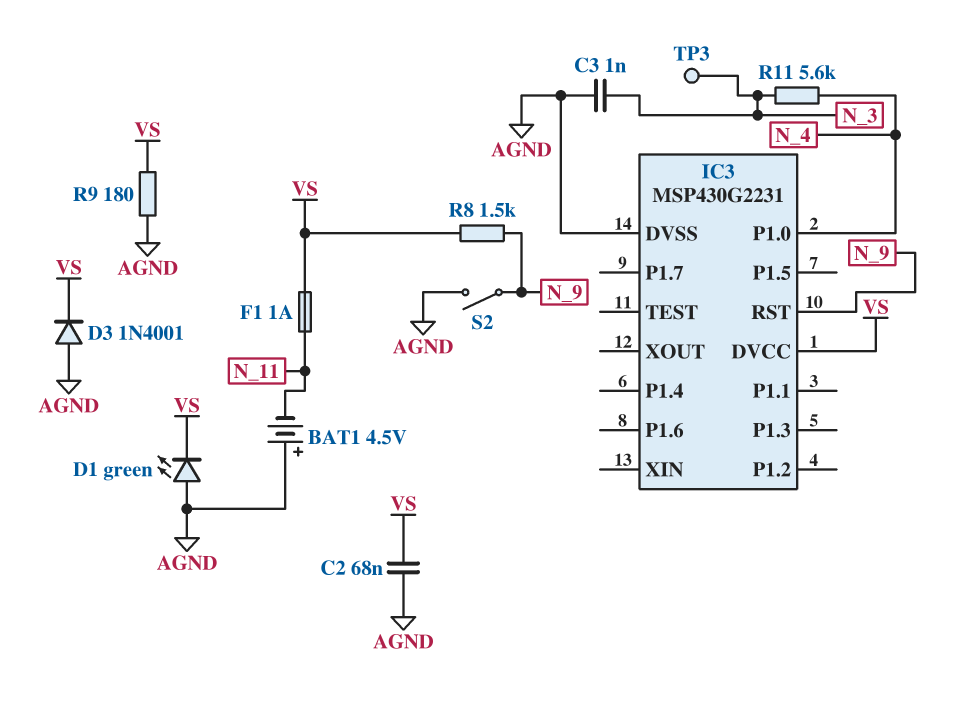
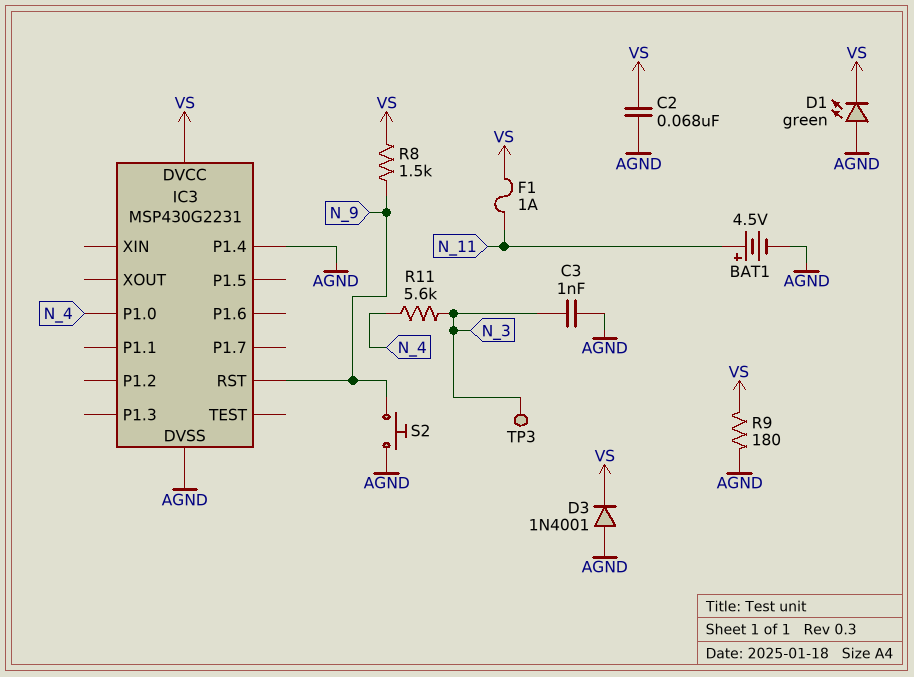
BAT1: 4.5V (plus AGND, minus N_11) -> 4.5V (plus N_11, minus AGND)
IC3 pin P1.4: none -> AGND
S2: switch (AGND, N_9) -> button (AGND, N_9)

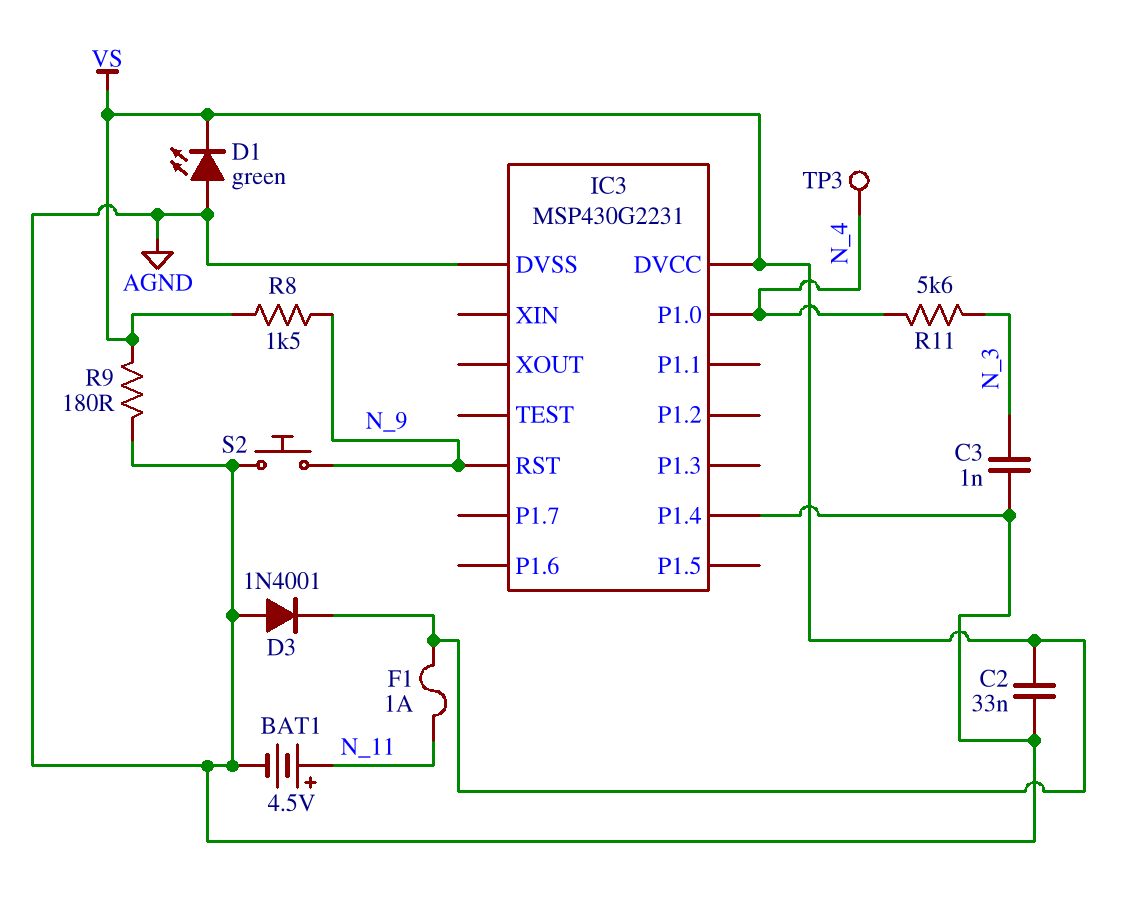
C2: 68nF (AGND, VS) -> 33nF (AGND, VS)
TP3: test point (N_3) -> test point (N_4)

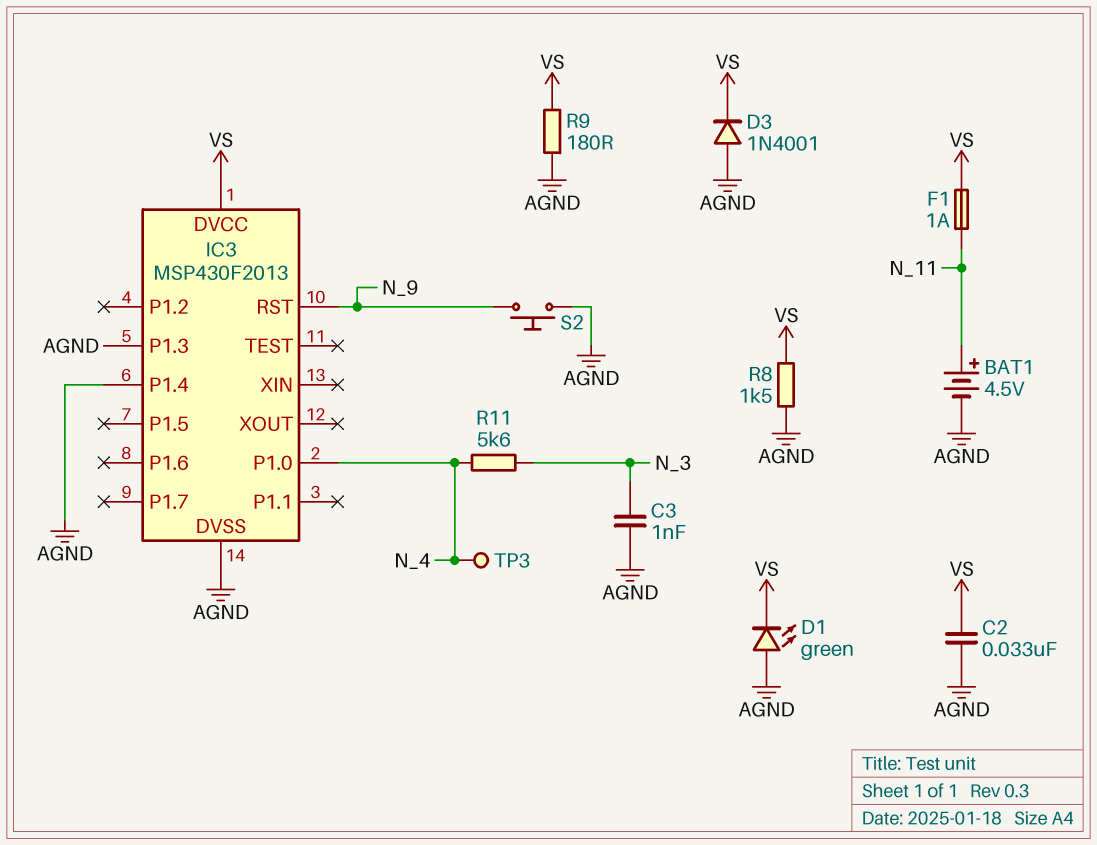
IC3: MSP430G2231 -> MSP430F2013
IC3 pin P1.3: none -> AGND
R8: 1.5k (N_9, VS) -> 1.5k (AGND, VS)

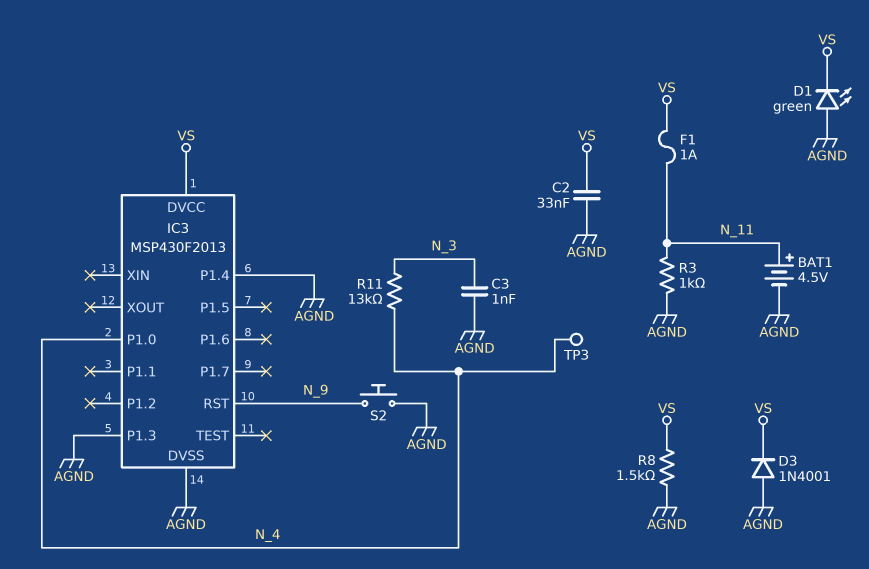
R3: none -> 1k (AGND, N_11)
R9: 180 (AGND, VS) -> none
R11: 5.6k (N_3, N_4) -> 13k (N_3, N_4)

